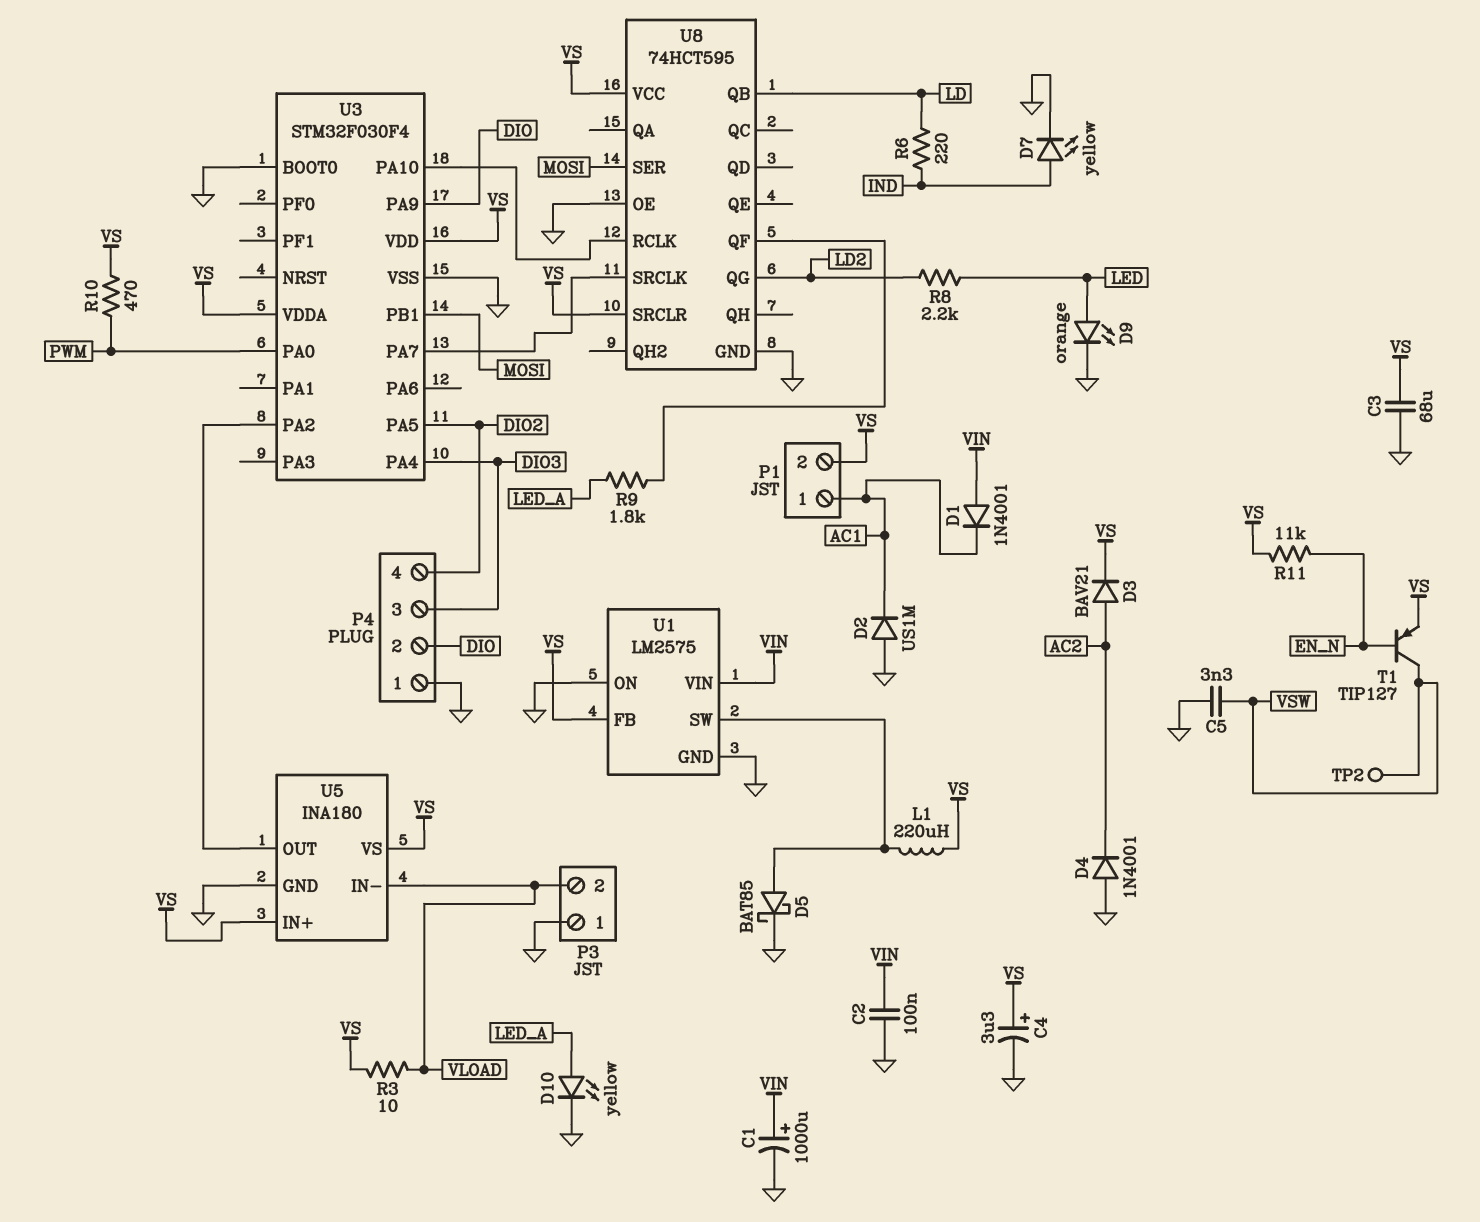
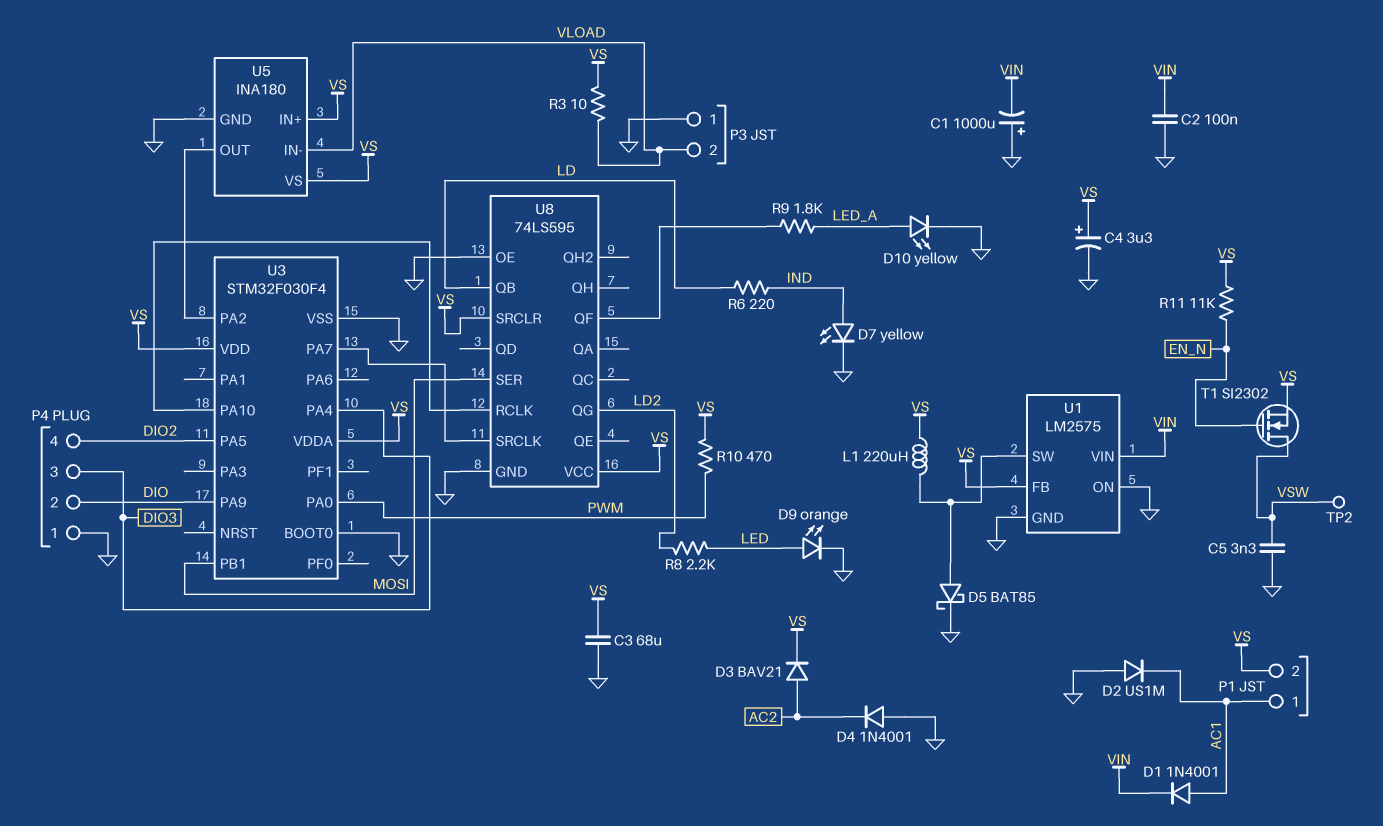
C1: 1000uF (plus VIN, minus GND) -> 1000uF (plus GND, minus VIN)
D1: diode 1N4001 (A VIN, K AC1) -> diode 1N4001 (A AC1, K VIN)
T1: PNP TIP127 (B EN_N, C VSW, E VS) -> NMOS SI2302 (G EN_N, D VSW, S VS)
U8: 74HCT595 -> 74LS595

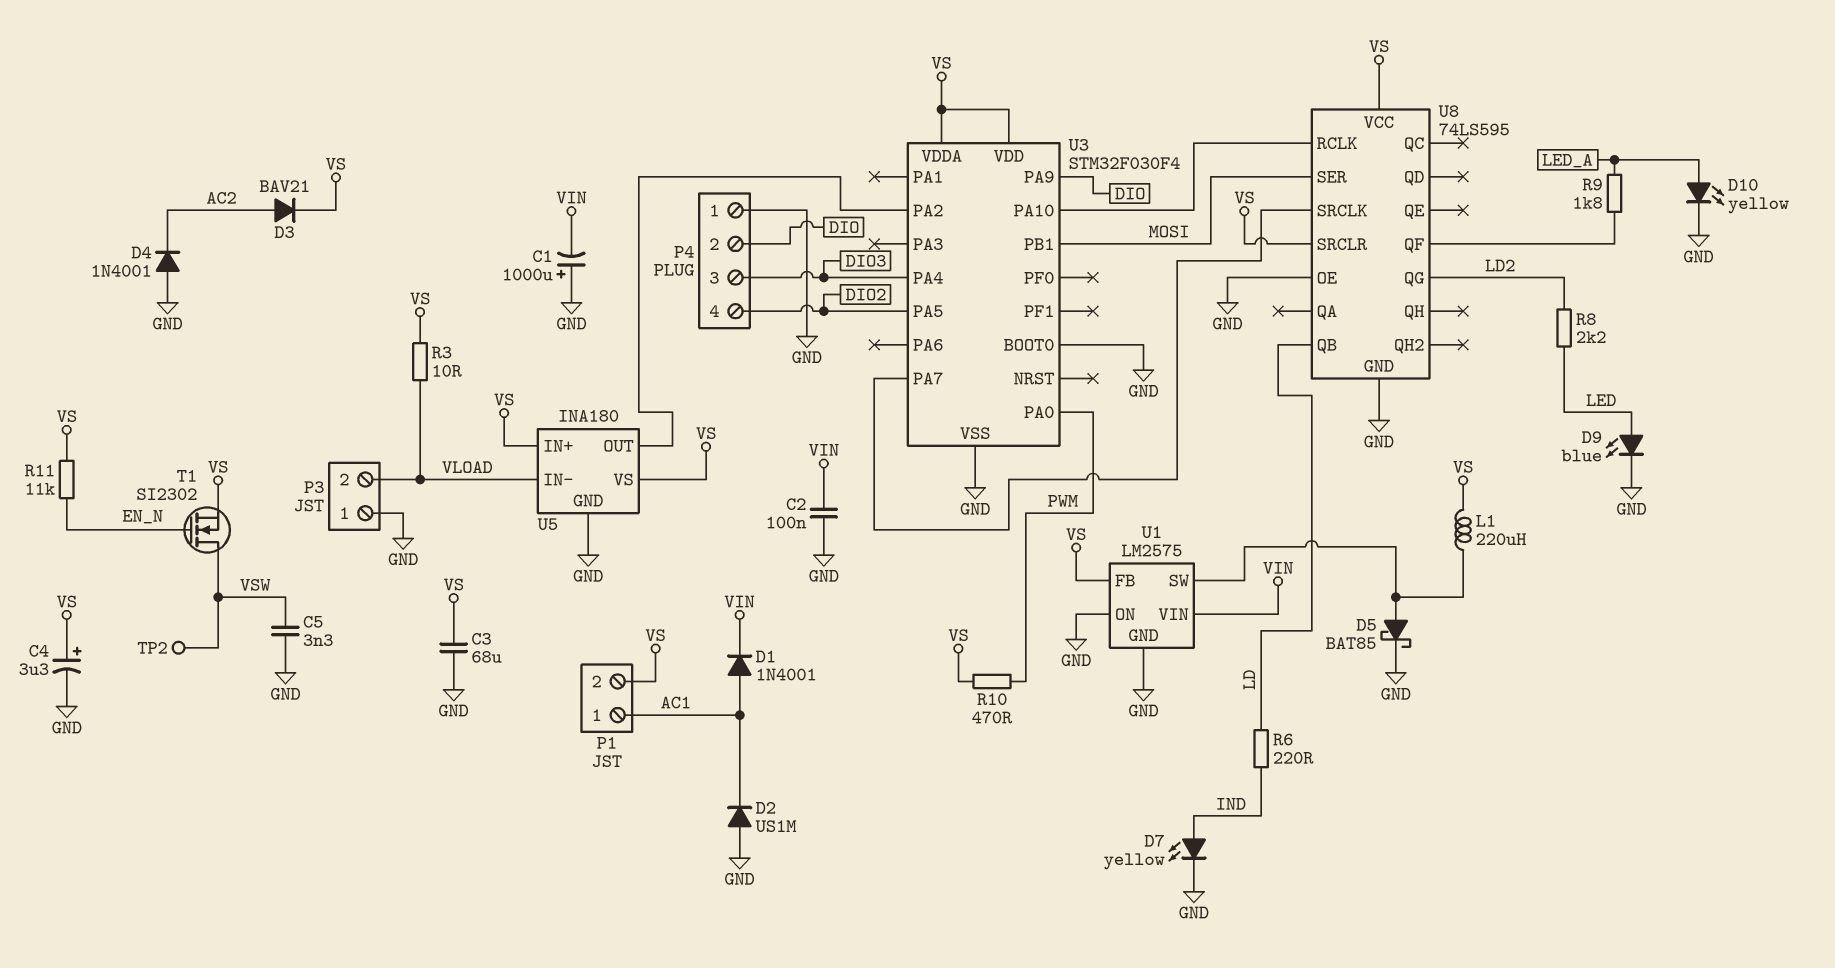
D9: LED orange (A LED, K GND) -> LED blue (A LED, K GND)

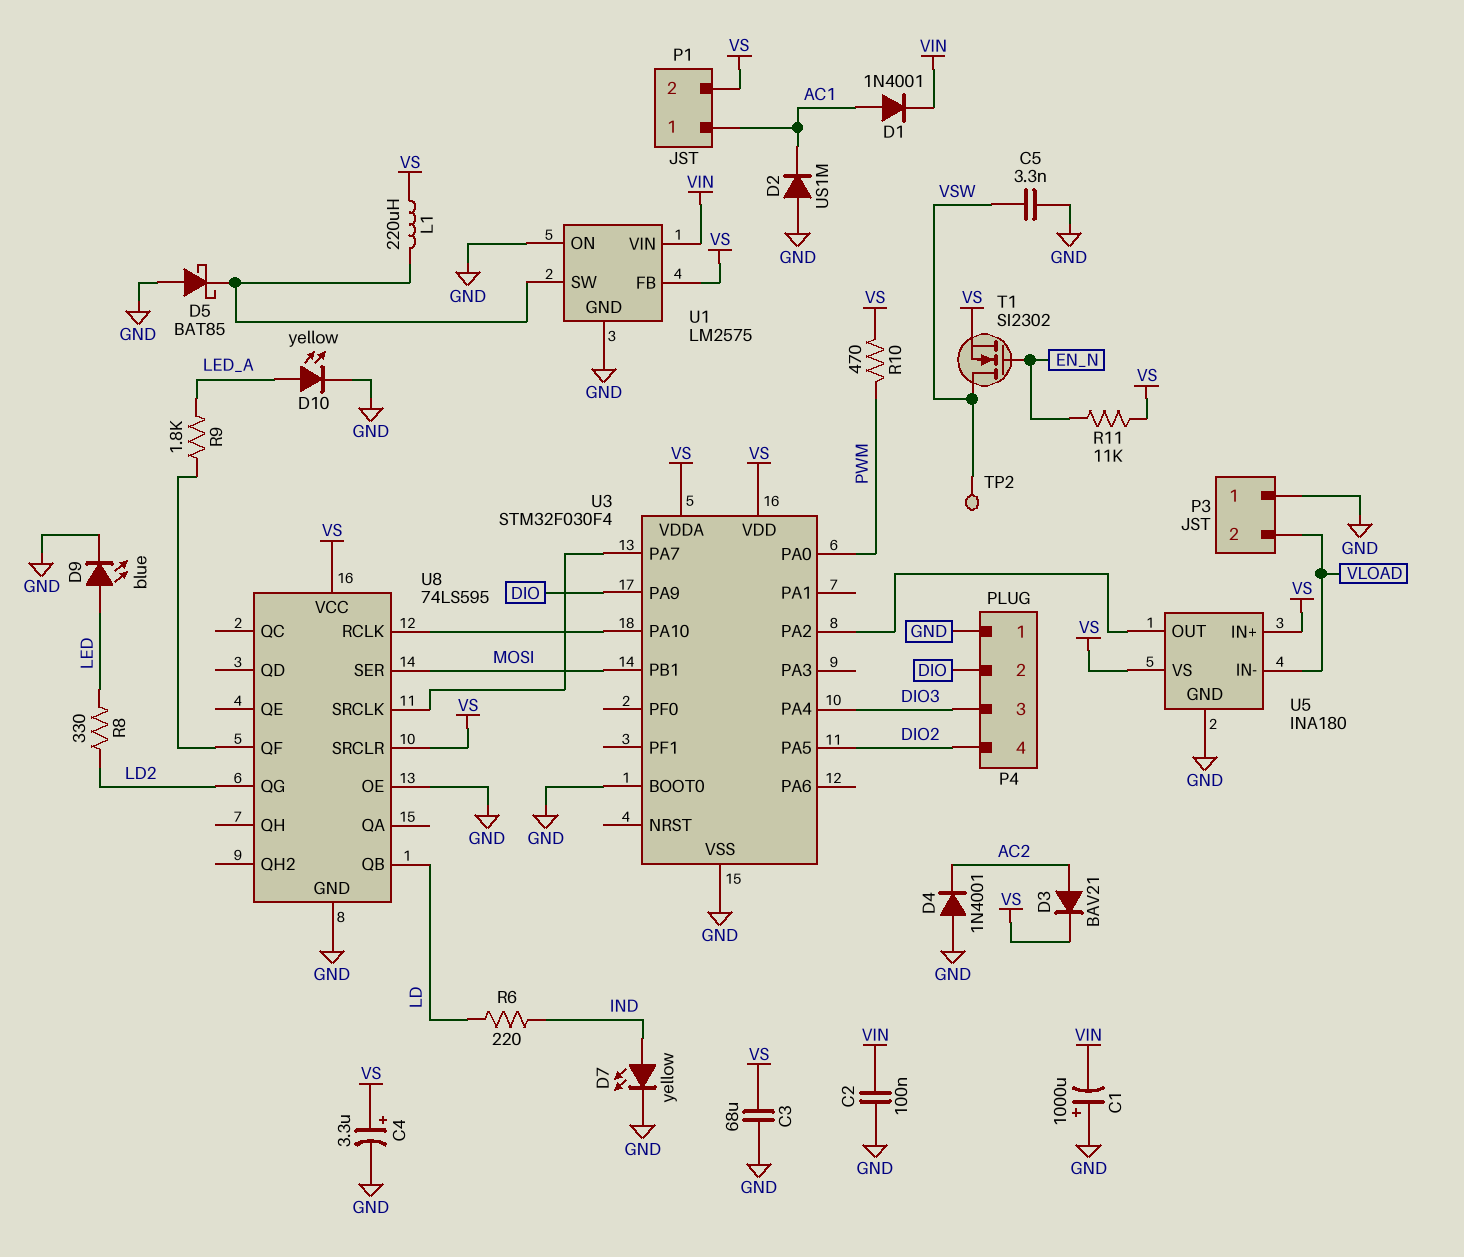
D5: schottky BAT85 (A U1/SW, K GND) -> schottky BAT85 (A GND, K U1/SW)
R3: 10 (VLOAD, VS) -> none
R8: 2.2k (LD2, LED) -> 330 (LD2, LED)

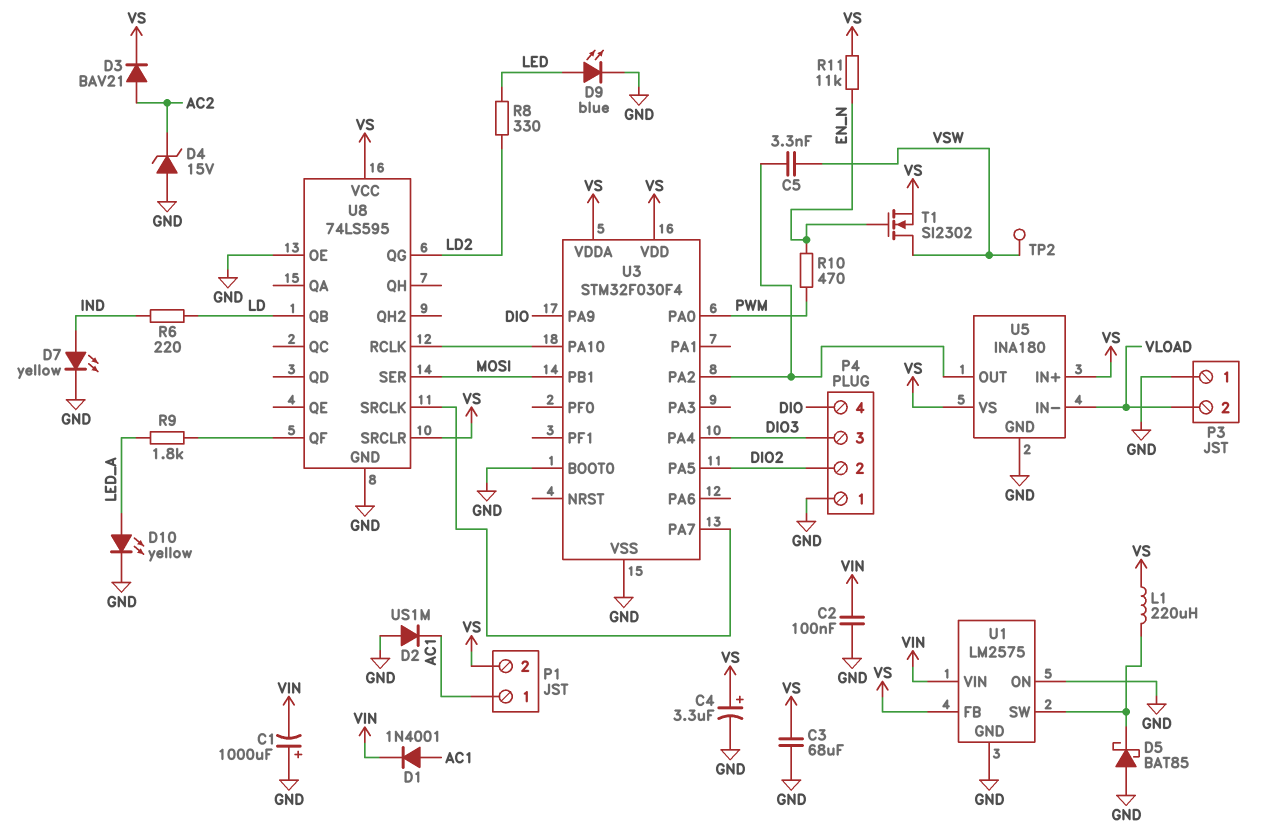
C5: 3.3nF (GND, VSW) -> 3.3nF (U3/PA2, VSW)
D4: diode 1N4001 (A GND, K AC2) -> zener 15V (A GND, K AC2)
P4 pin 2: DIO -> DIO2
P4 pin 4: DIO2 -> DIO
R10: 470 (PWM, VS) -> 470 (EN_N, PWM)

